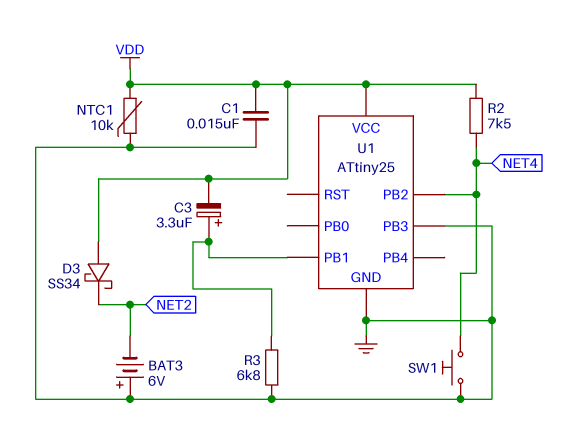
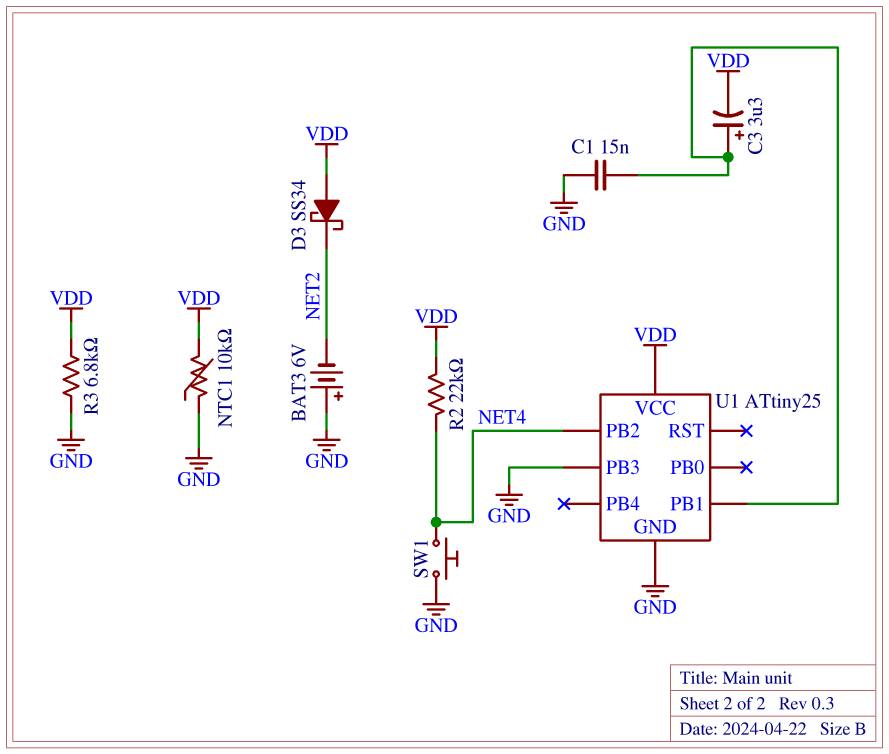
C1: 15nF (GND, VDD) -> 15nF (GND, U1/PB1)
R2: 7.5k (NET4, VDD) -> 22k (NET4, VDD)
R3: 6.8k (GND, U1/PB1) -> 6.8k (GND, VDD)

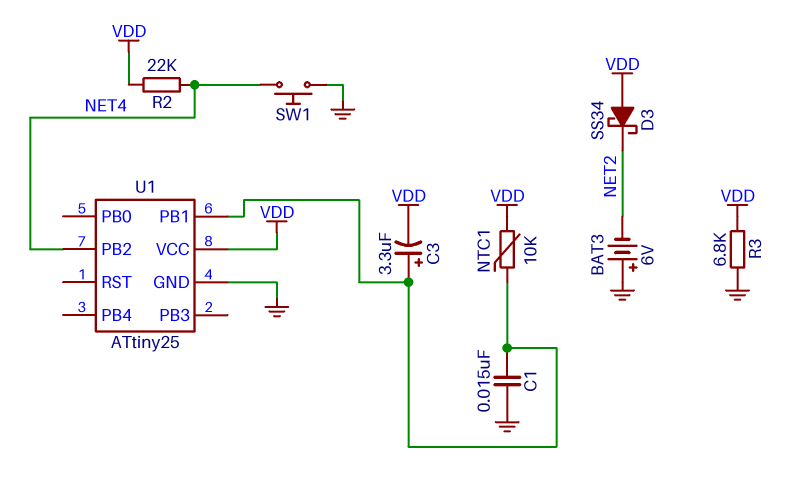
NTC1: 10k (GND, VDD) -> 10k (U1/PB1, VDD)
U1 pin PB3: GND -> none

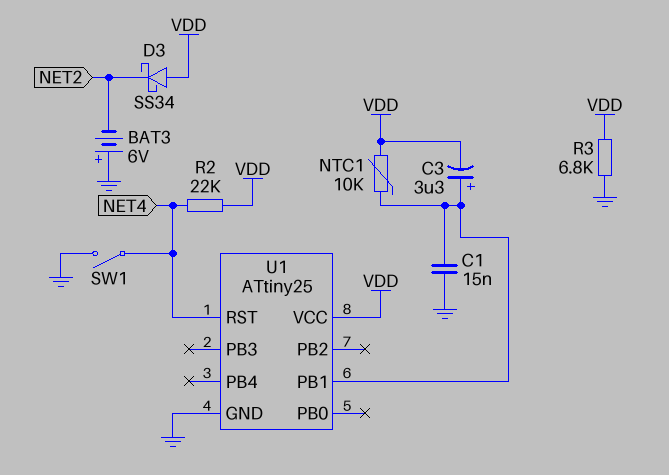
SW1: button (GND, NET4) -> switch (GND, NET4)
U1 pin PB2: NET4 -> none
U1 pin RST: none -> NET4

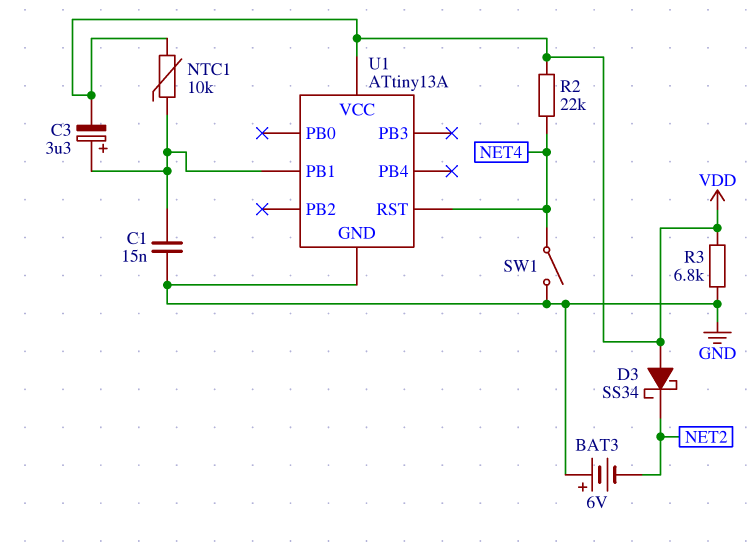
U1: ATtiny25 -> ATtiny13A

